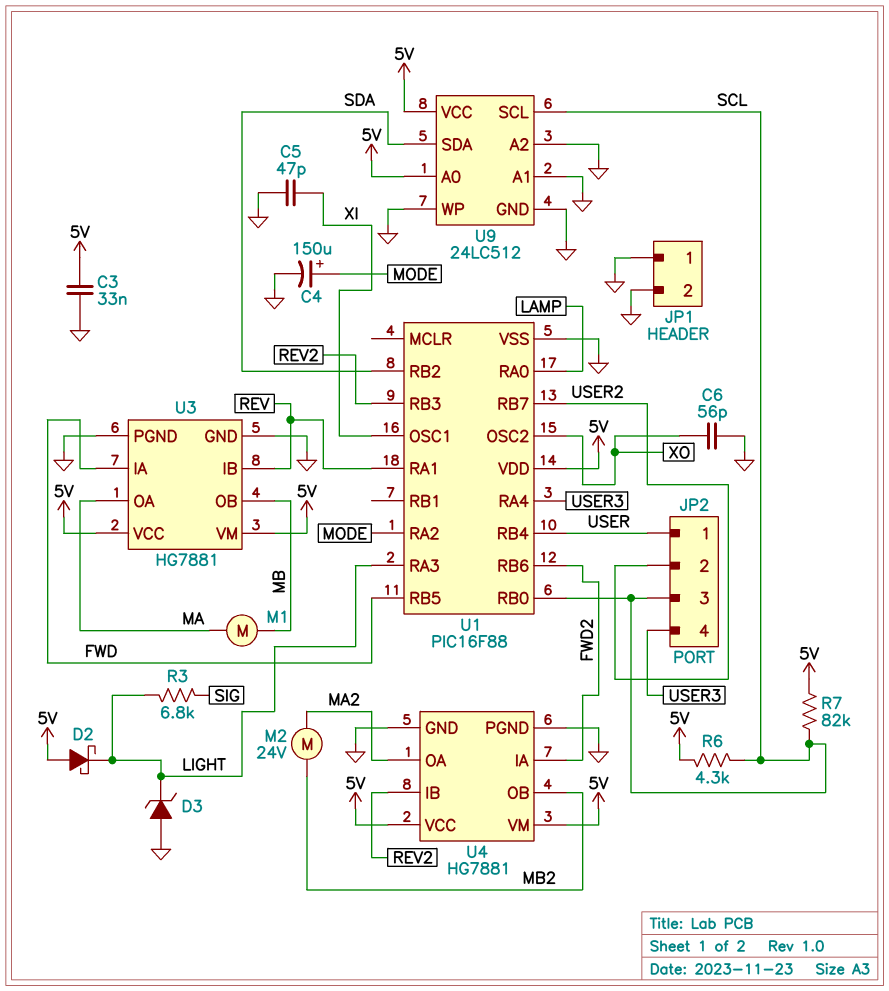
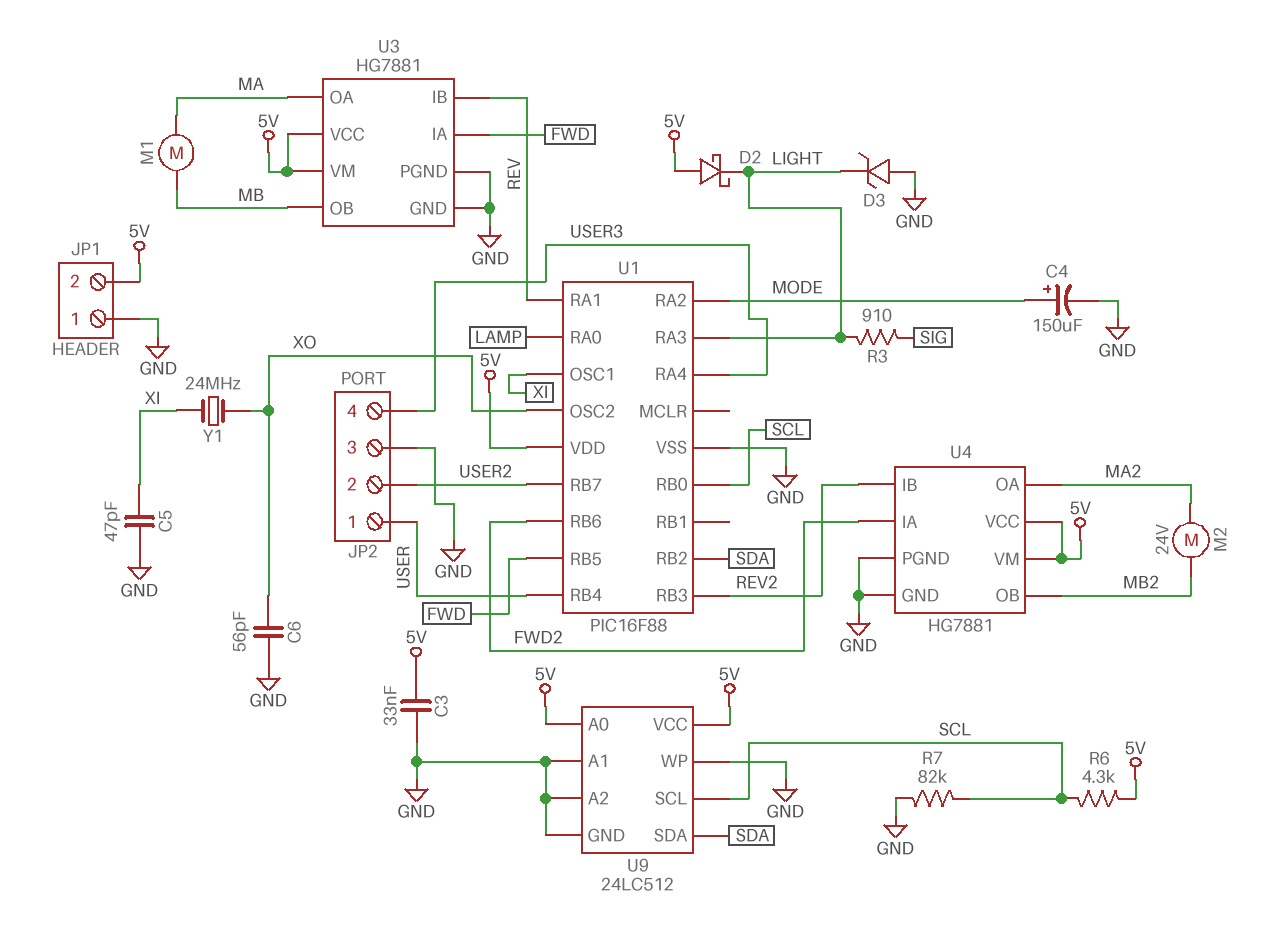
JP1 pin 2: GND -> 5V
JP2 pin 3: SCL -> GND
R3: 6.8k (LIGHT, SIG) -> 910 (LIGHT, SIG)
R7: 82k (5V, SCL) -> 82k (GND, SCL)
Y1: none -> 24MHz (XI, XO)

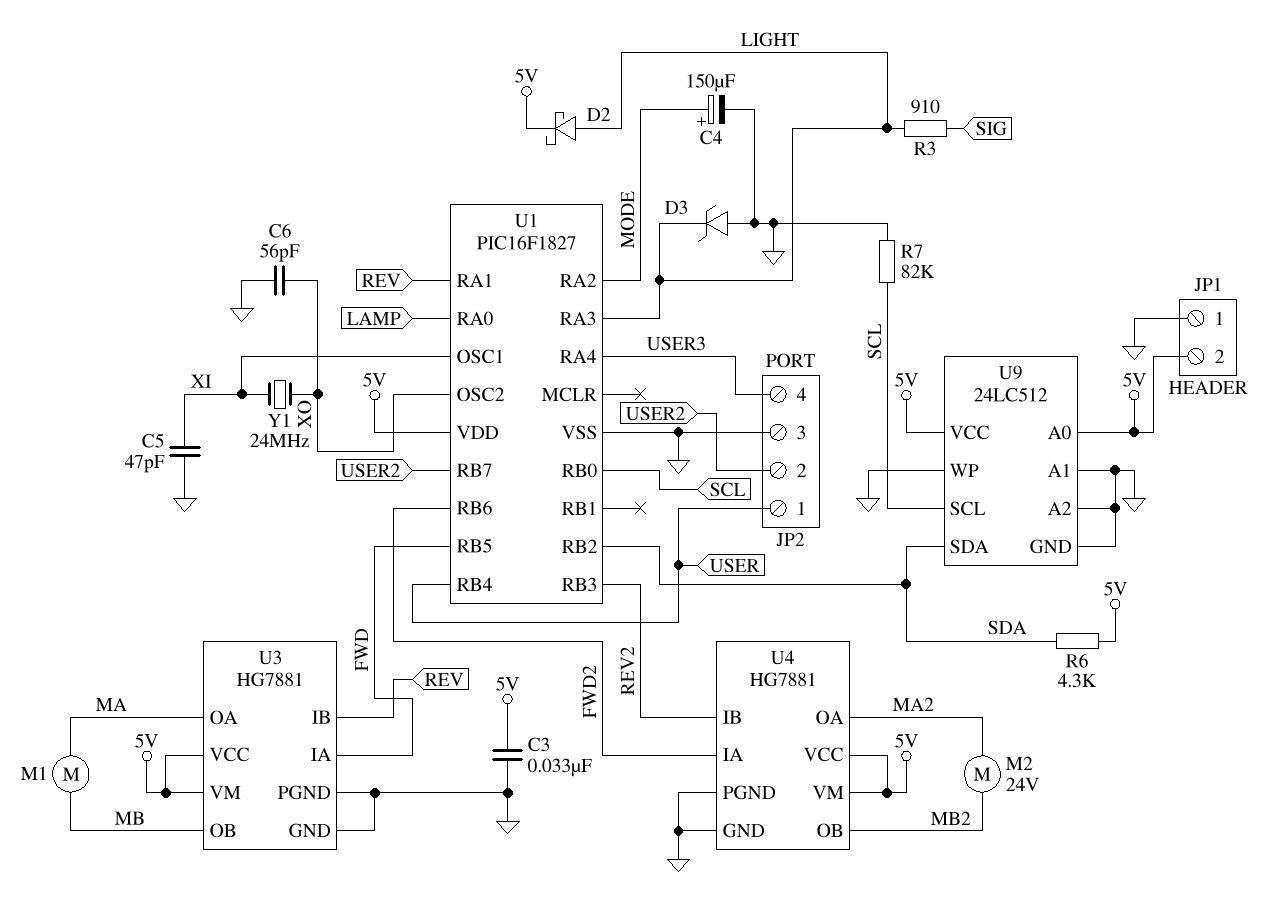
D2: schottky (A 5V, K LIGHT) -> schottky (A LIGHT, K 5V)
R6: 4.3k (5V, SCL) -> 4.3k (5V, SDA)
U1: PIC16F88 -> PIC16F1827

